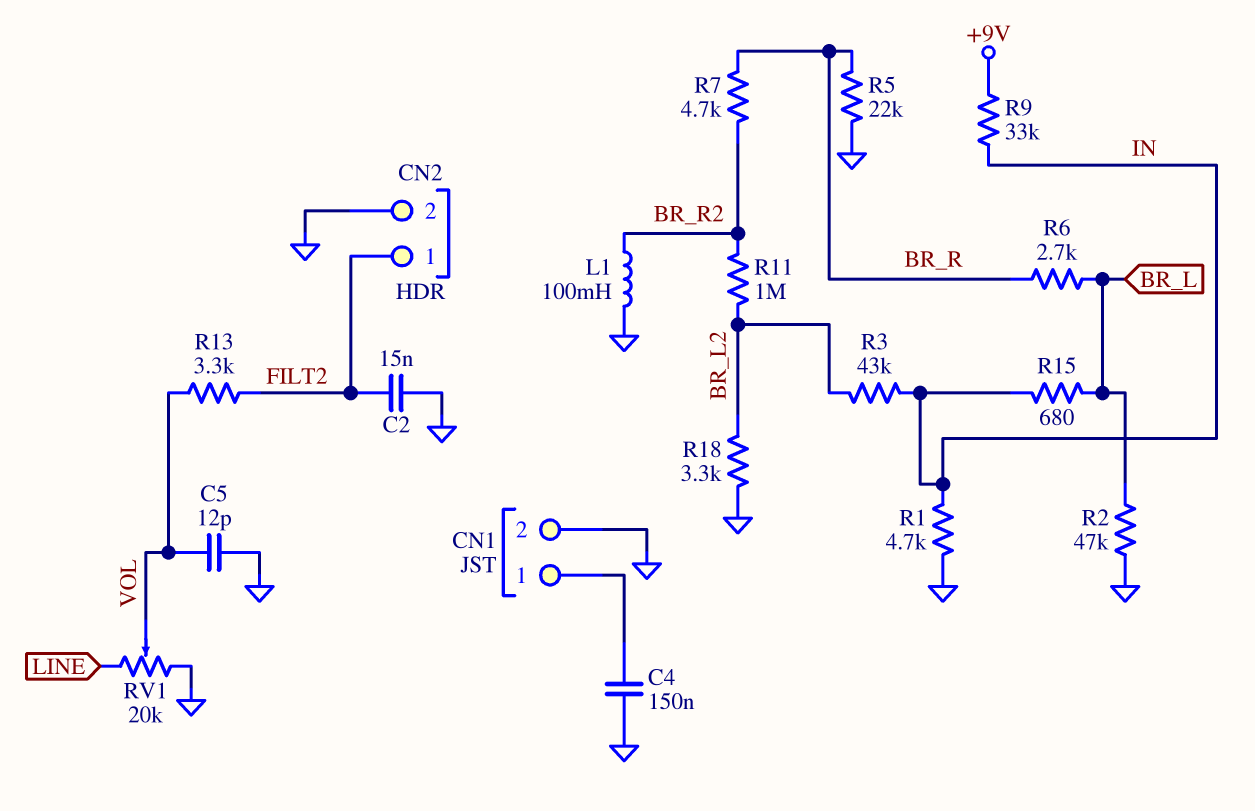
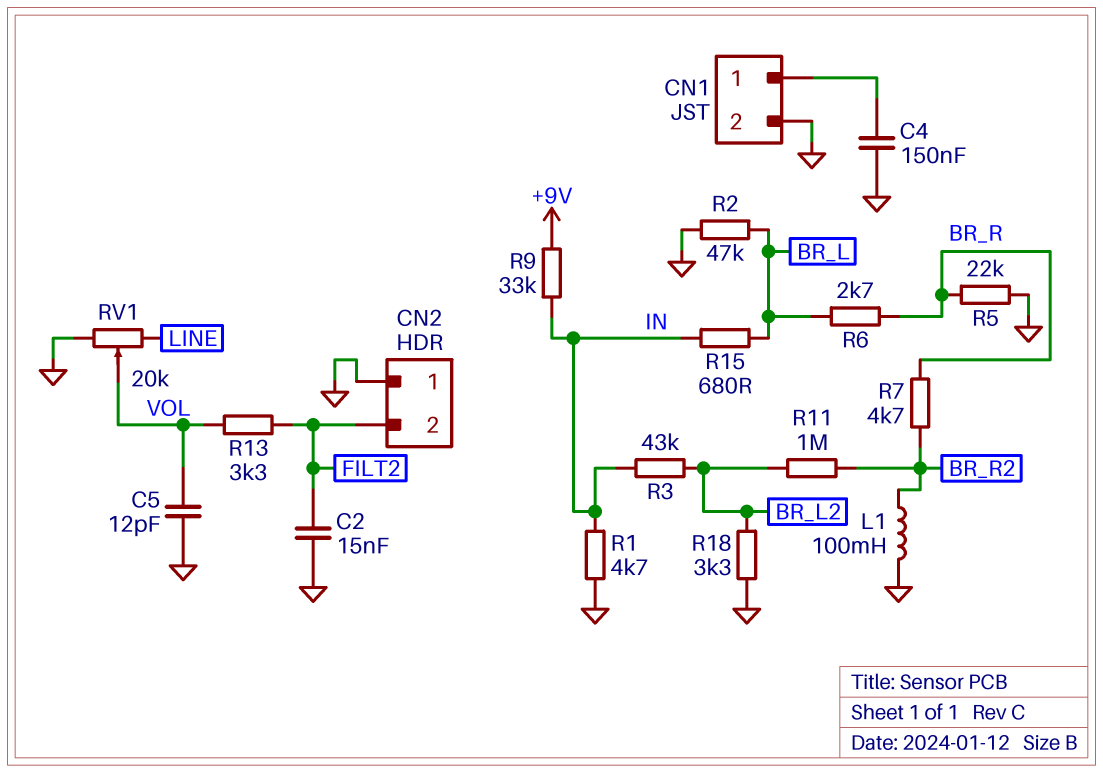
CN2 pin 1: FILT2 -> GND
CN2 pin 2: GND -> FILT2

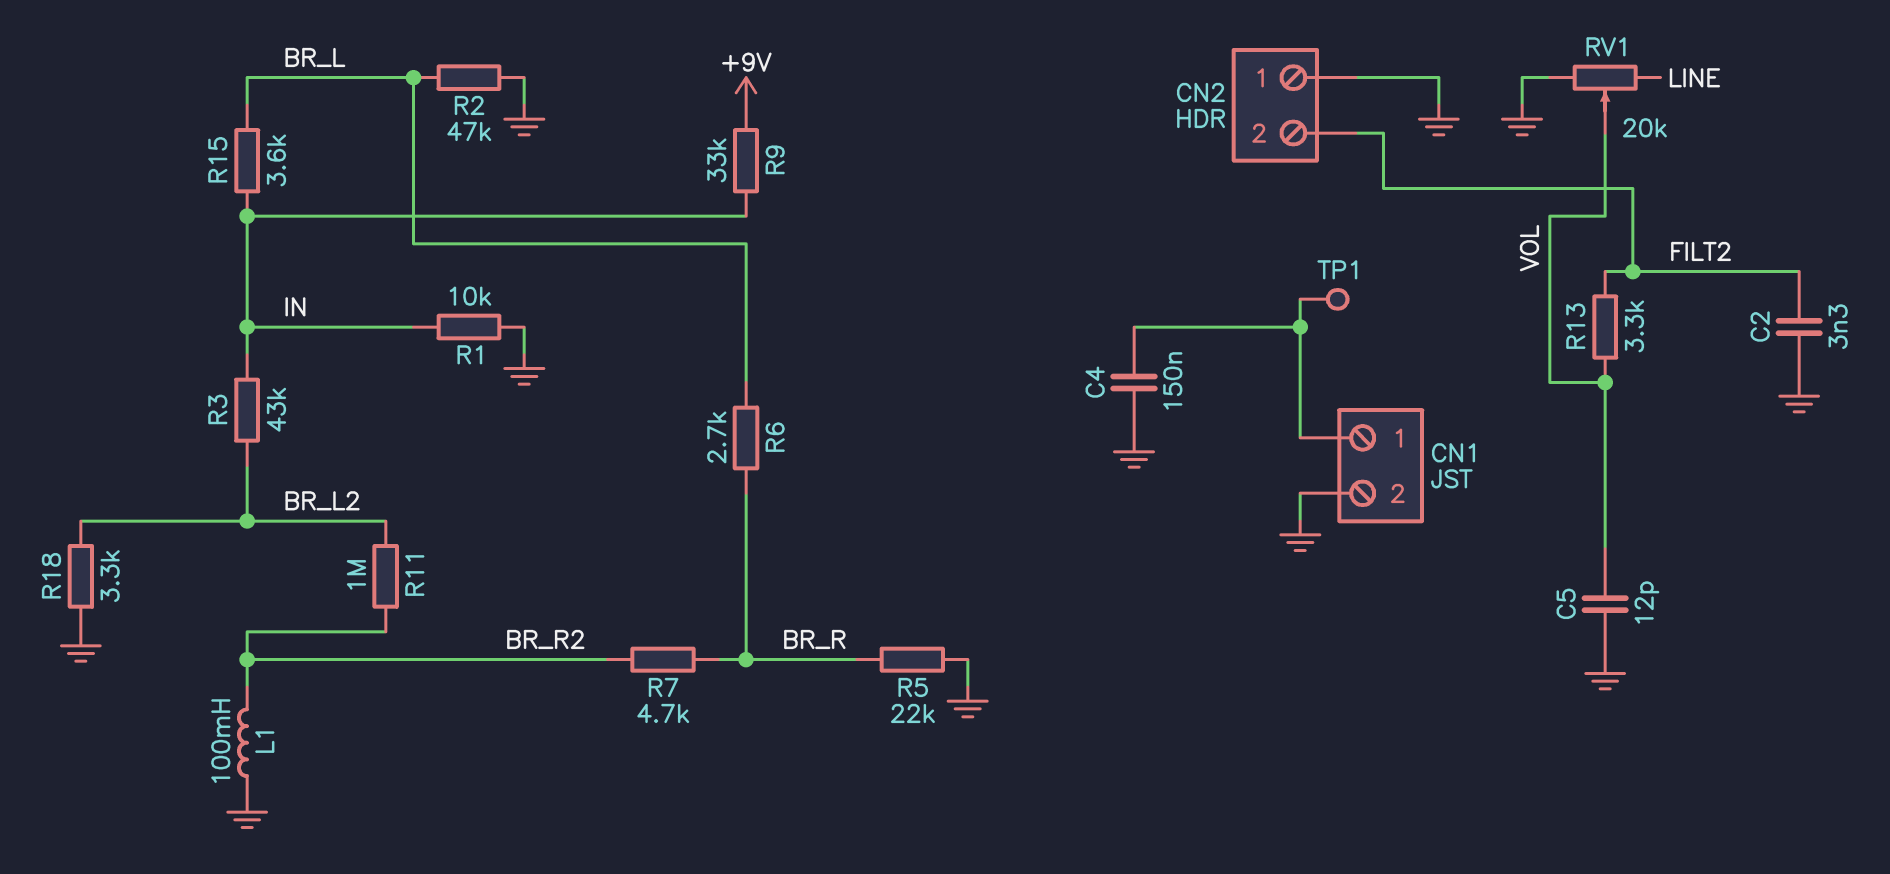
C2: 15nF (FILT2, GND) -> 3.3nF (FILT2, GND)
R1: 4.7k (GND, IN) -> 10k (GND, IN)
R15: 680 (BR_L, IN) -> 3.6k (BR_L, IN)
TP1: none -> test point (CN1/1)

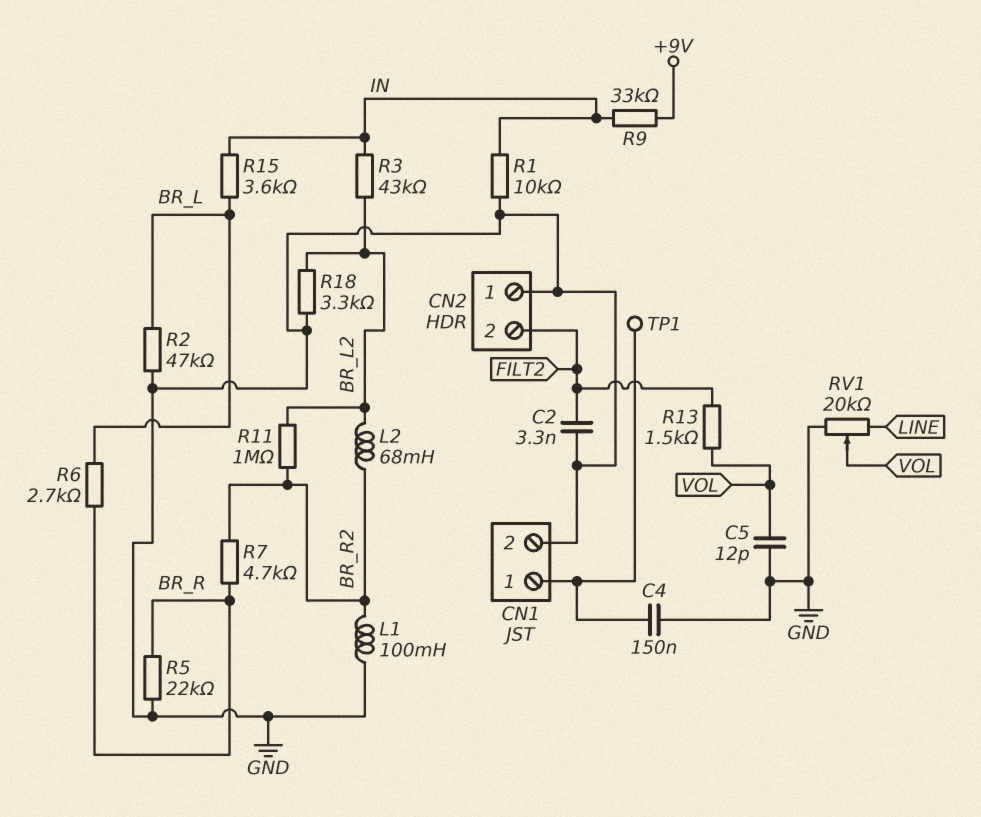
L2: none -> 68mH (BR_L2, BR_R2)
R13: 3.3k (FILT2, VOL) -> 1.5k (FILT2, VOL)

